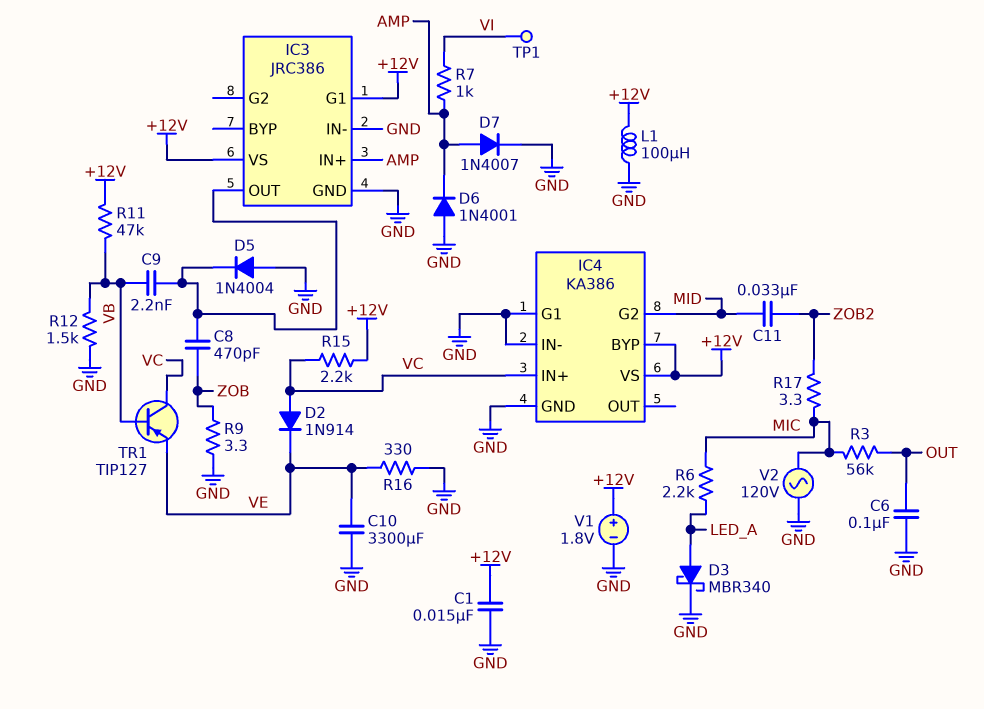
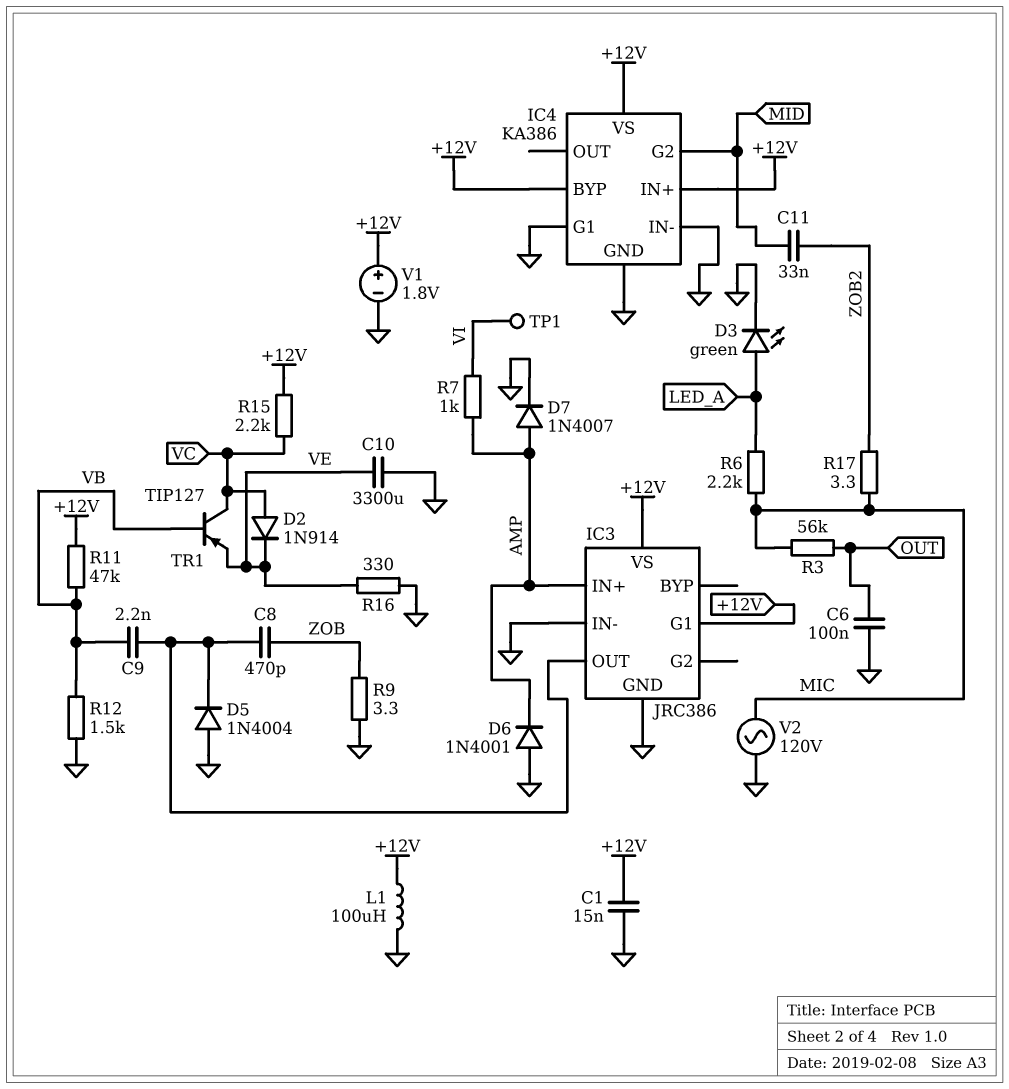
D3: schottky MBR340 (A LED_A, K GND) -> LED green (A LED_A, K GND)
IC4 pin IN+: VC -> +12V

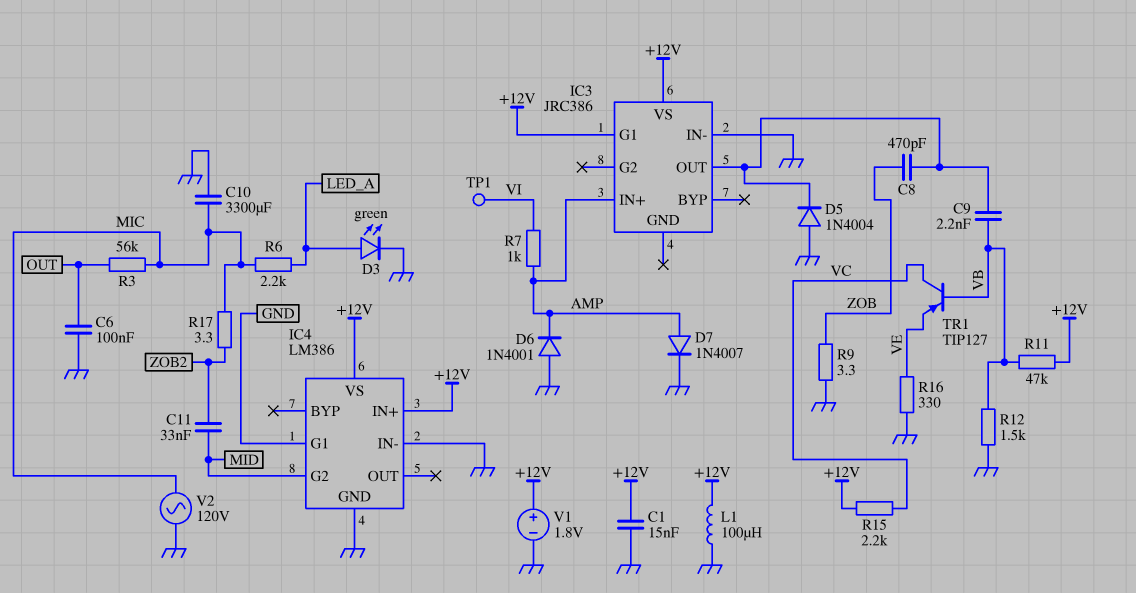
C10: 3300uF (GND, VE) -> 3300uF (GND, MIC)
D2: diode 1N914 (A VC, K VE) -> none
IC3 pin GND: GND -> none
IC4: KA386 -> LM386
IC4 pin BYP: +12V -> none

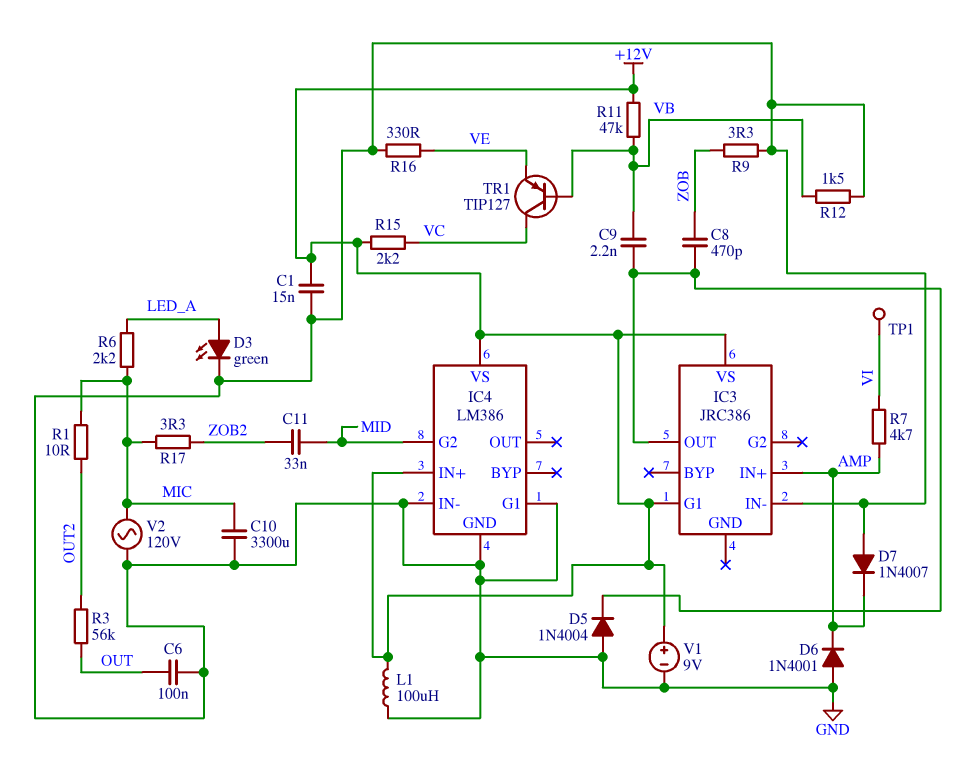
D7: diode 1N4007 (A AMP, K GND) -> diode 1N4007 (A GND, K AMP)
R1: none -> 10 (MIC, OUT2)
R3: 56k (MIC, OUT) -> 56k (OUT, OUT2)
R7: 1k (AMP, VI) -> 4.7k (AMP, VI)
V1: 1.8V (plus +12V, minus GND) -> 9V (plus +12V, minus GND)

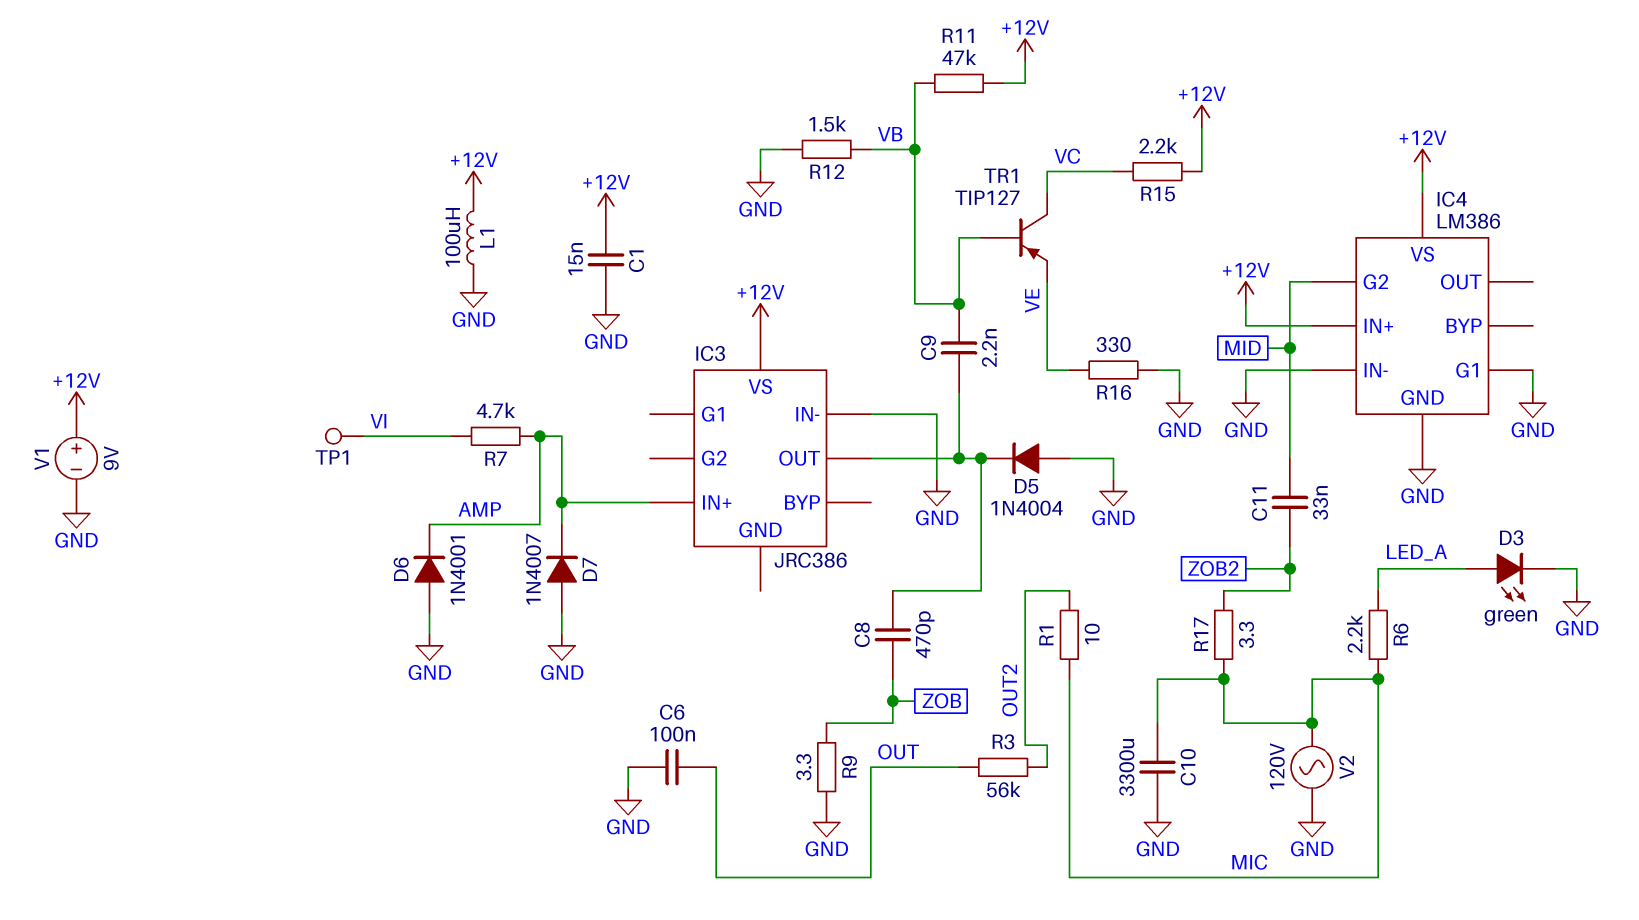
IC3 pin G1: +12V -> none

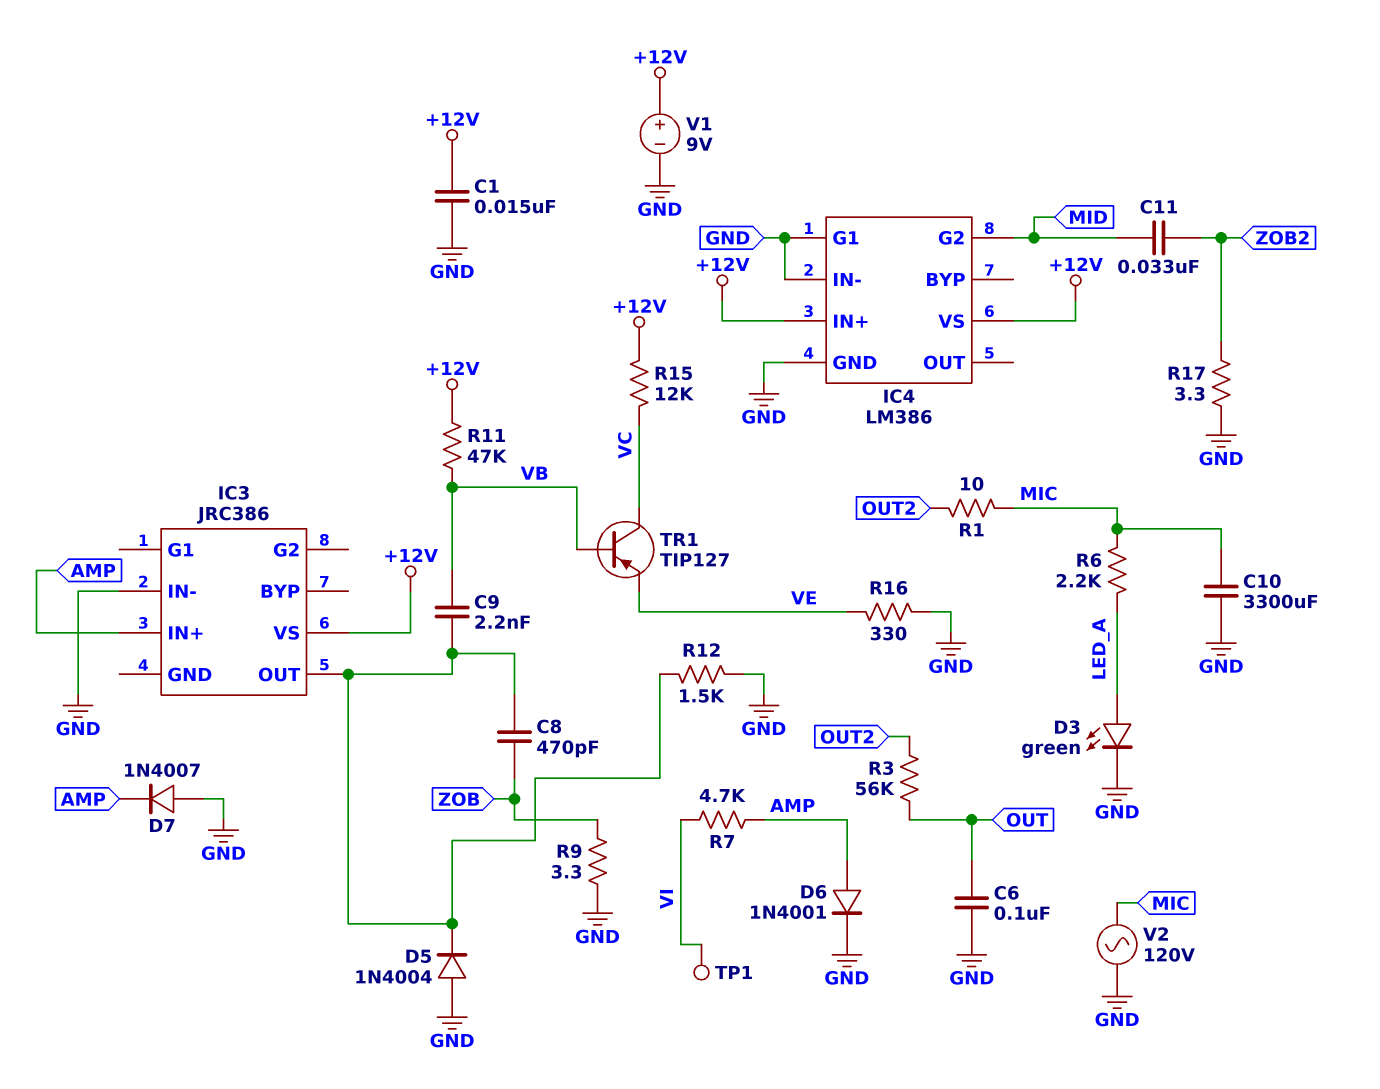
D6: diode 1N4001 (A GND, K AMP) -> diode 1N4001 (A AMP, K GND)
L1: 100uH (+12V, GND) -> none
R12: 1.5k (GND, VB) -> 1.5k (GND, IC3/OUT)
R15: 2.2k (+12V, VC) -> 12k (+12V, VC)
R17: 3.3 (MIC, ZOB2) -> 3.3 (GND, ZOB2)

